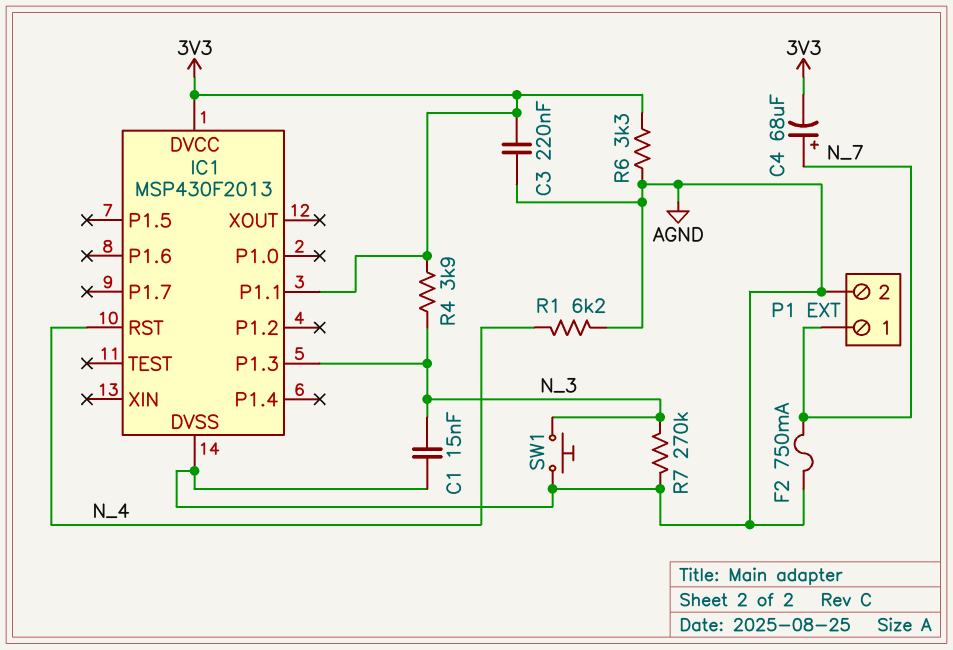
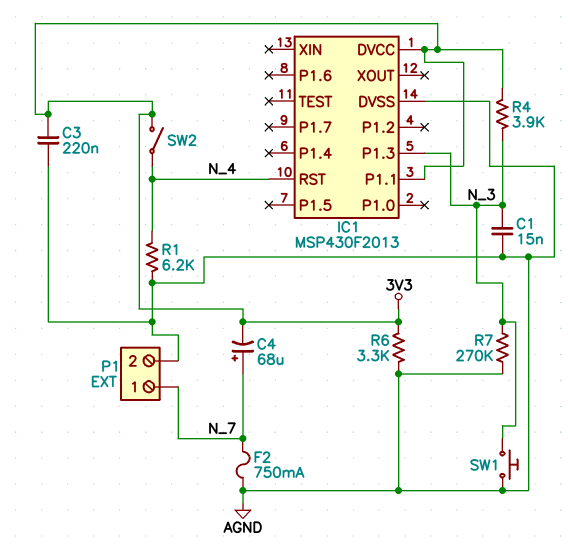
SW2: none -> switch (3V3, N_4)

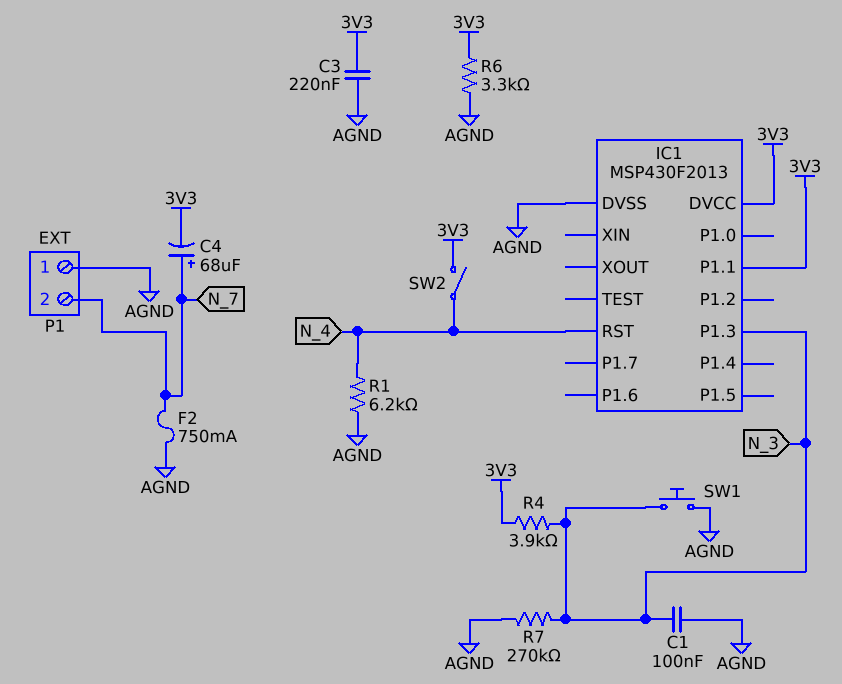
C1: 15nF (AGND, N_3) -> 100nF (AGND, N_3)
P1 pin 1: N_7 -> AGND
P1 pin 2: AGND -> N_7

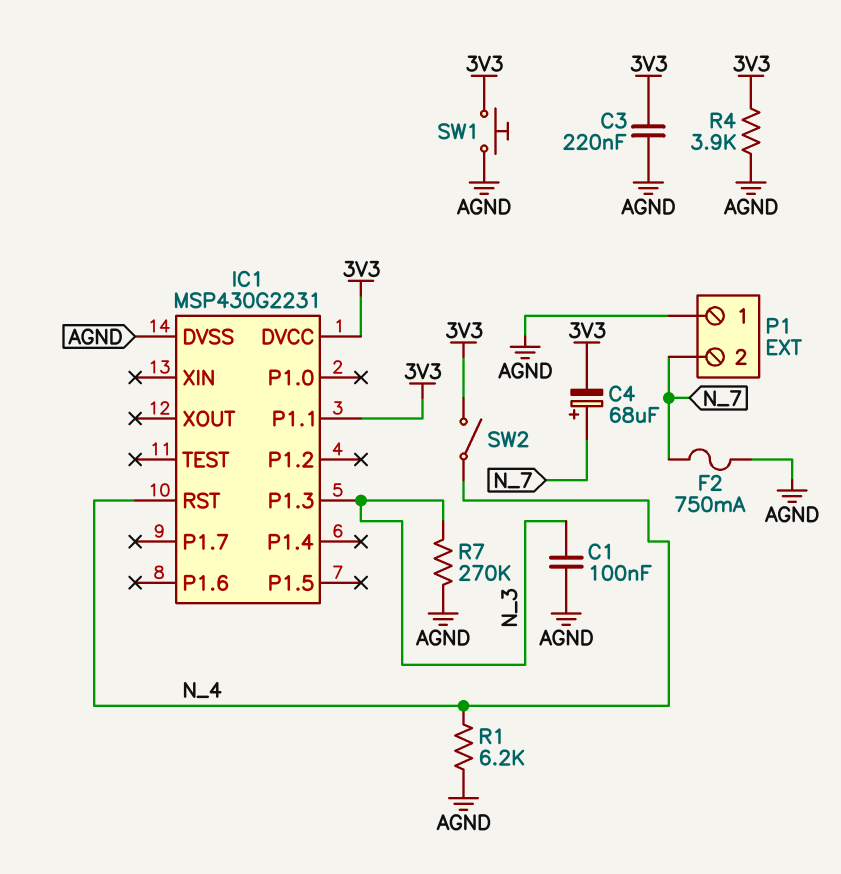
IC1: MSP430F2013 -> MSP430G2231
R4: 3.9k (3V3, N_3) -> 3.9k (3V3, AGND)
R6: 3.3k (3V3, AGND) -> none
SW1: button (AGND, N_3) -> button (3V3, AGND)

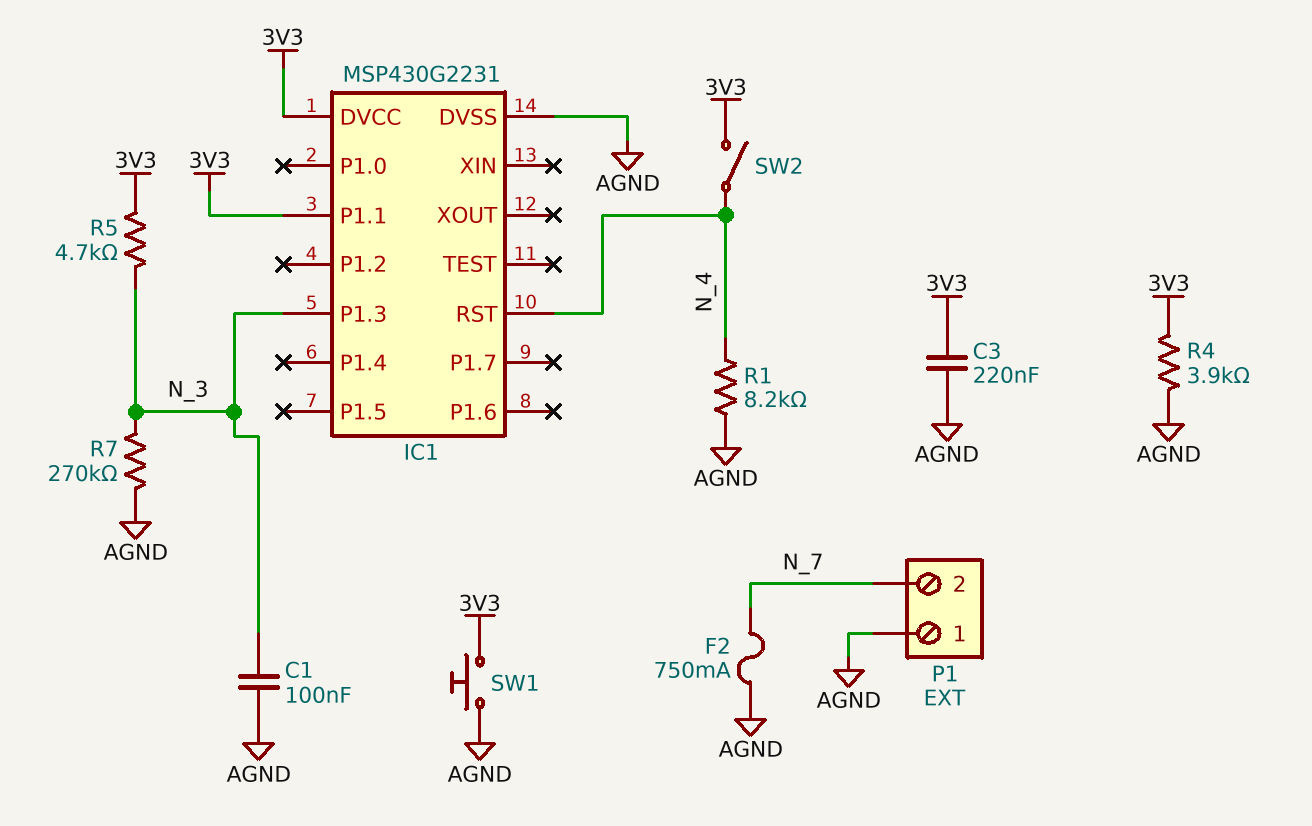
C4: 68uF (plus N_7, minus 3V3) -> none
R1: 6.2k (AGND, N_4) -> 8.2k (AGND, N_4)
R5: none -> 4.7k (3V3, N_3)

